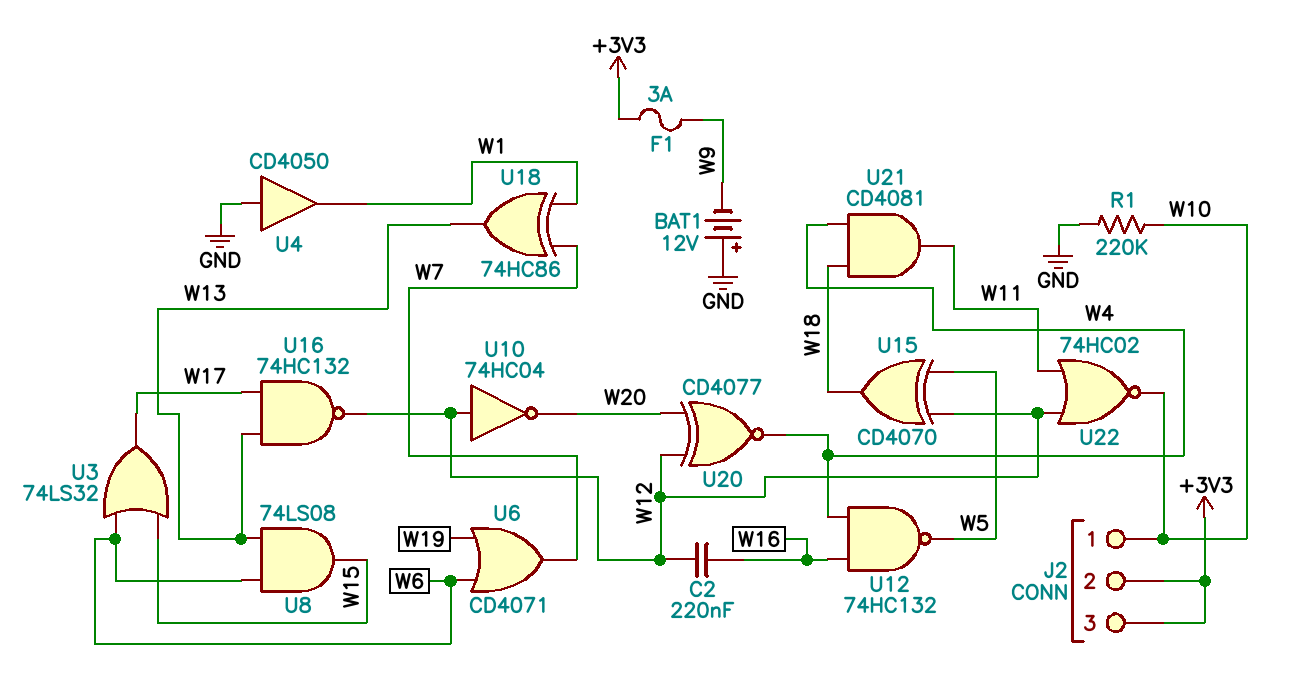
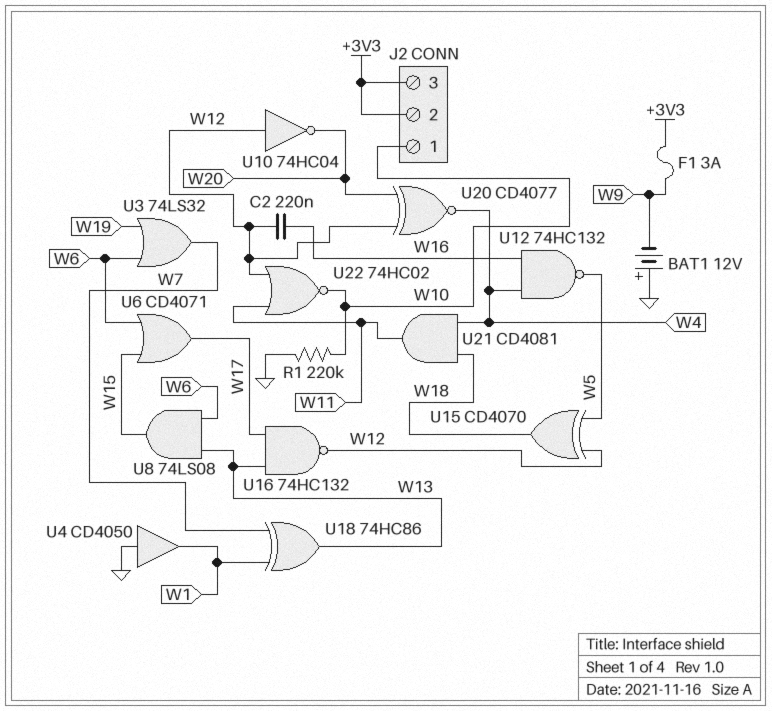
U3: OR 74LS32 (in W6, in W15, out W17) -> OR 74LS32 (in W6, in W19, out W7)
U6: OR CD4071 (in W6, in W19, out W7) -> OR CD4071 (in W6, in W15, out W17)

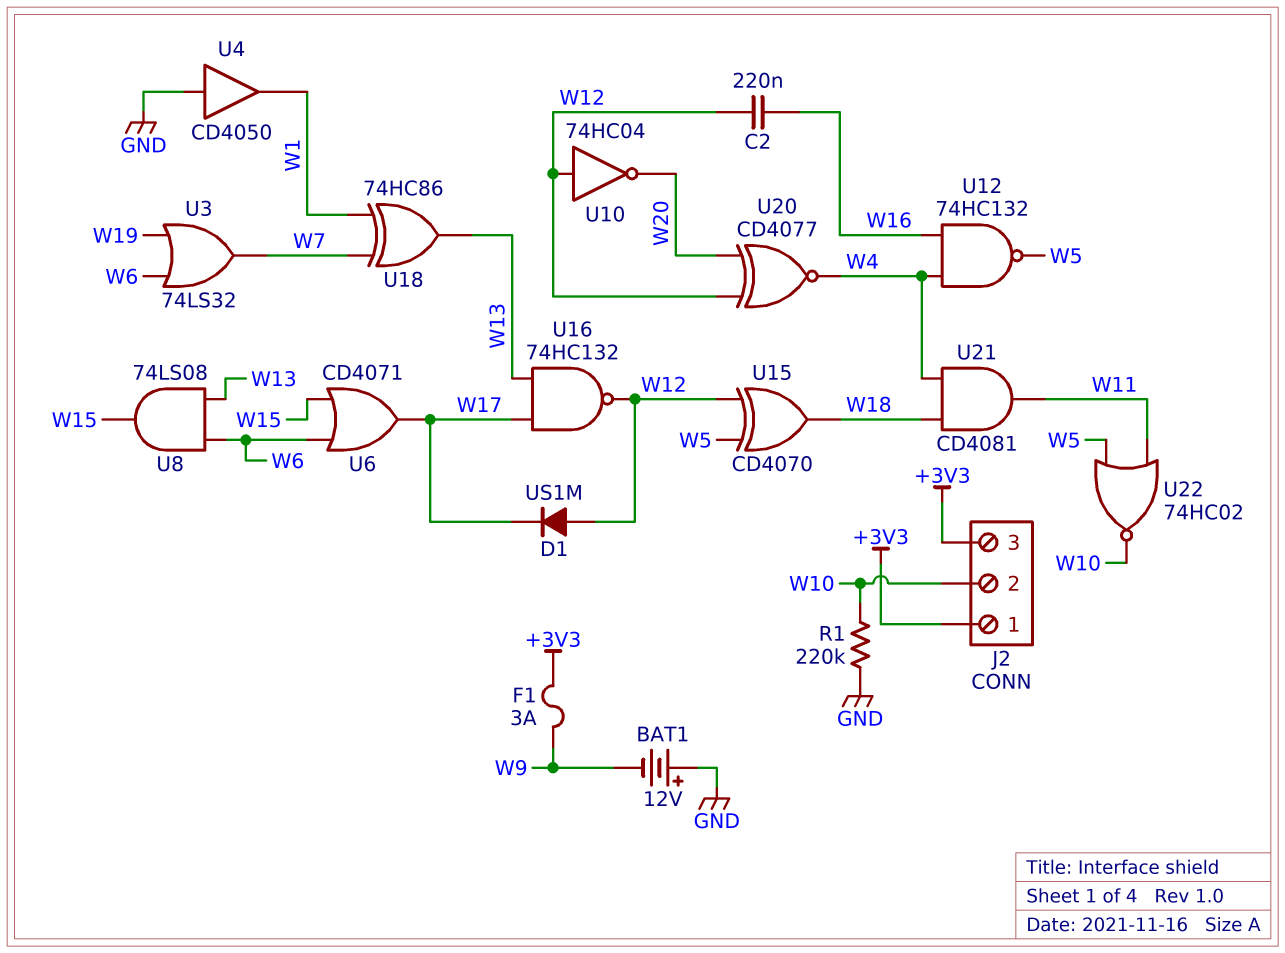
D1: none -> diode US1M (A W12, K W17)
J2 pin 1: W10 -> +3V3
J2 pin 2: +3V3 -> W10
U22: NOR 74HC02 (in W11, in W12, out W10) -> NOR 74HC02 (in W5, in W11, out W10)

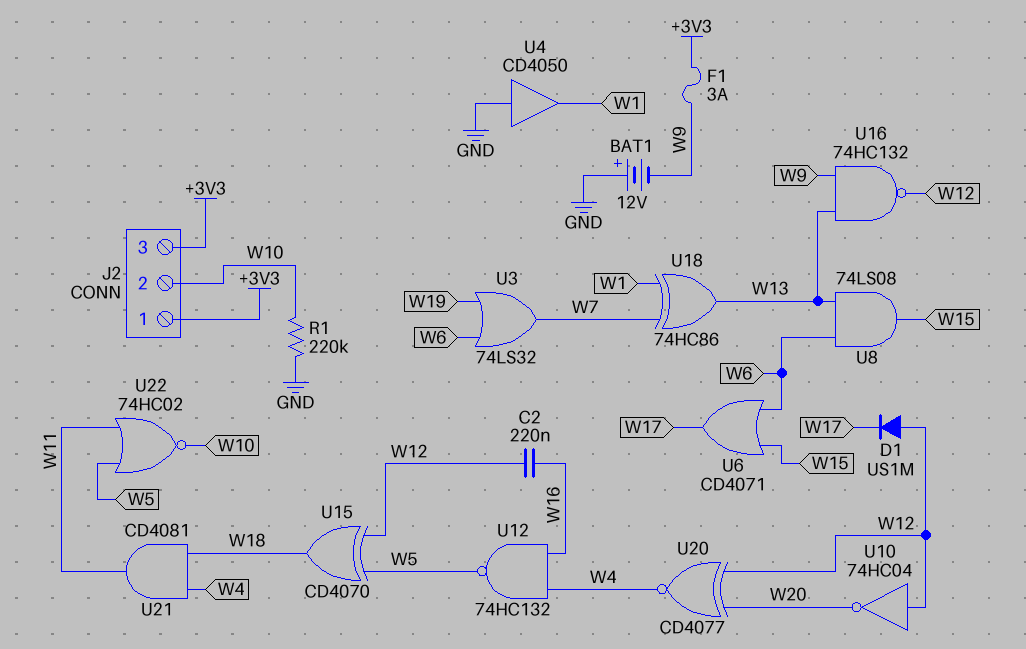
U16: NAND 74HC132 (in W13, in W17, out W12) -> NAND 74HC132 (in W9, in W13, out W12)

